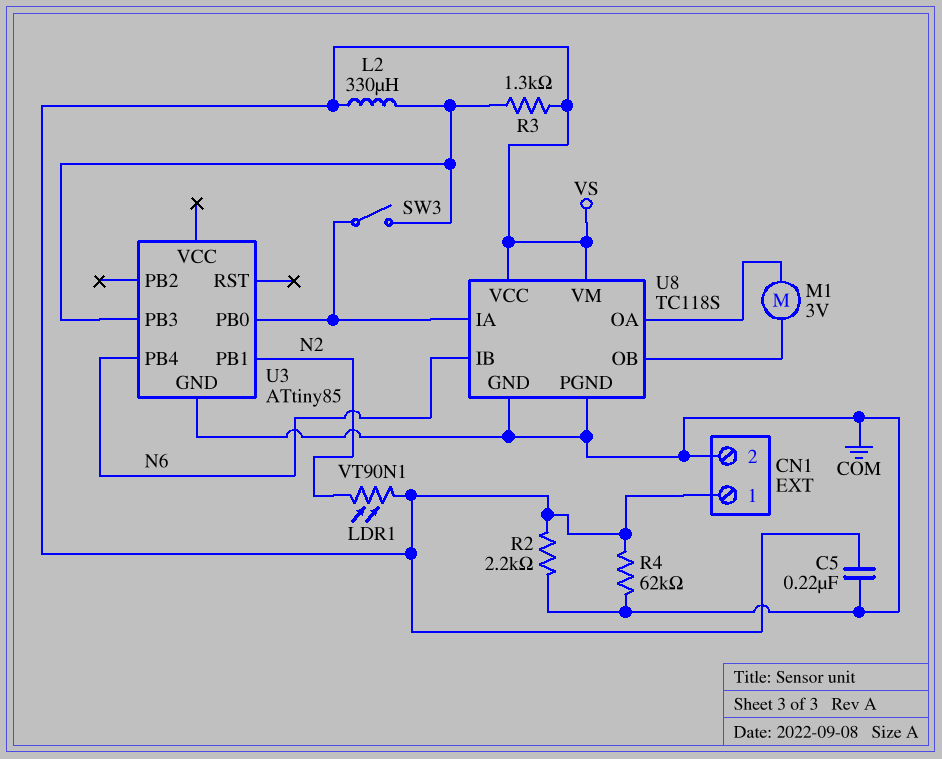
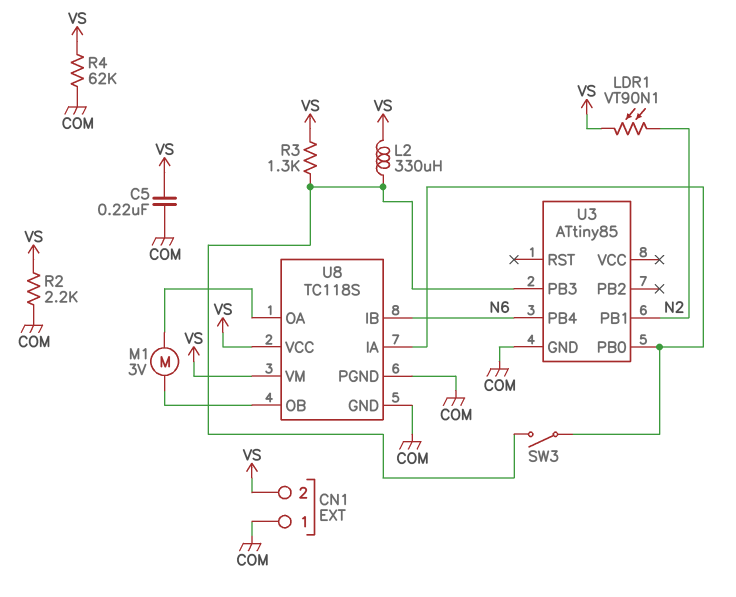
CN1 pin 1: VS -> COM
CN1 pin 2: COM -> VS

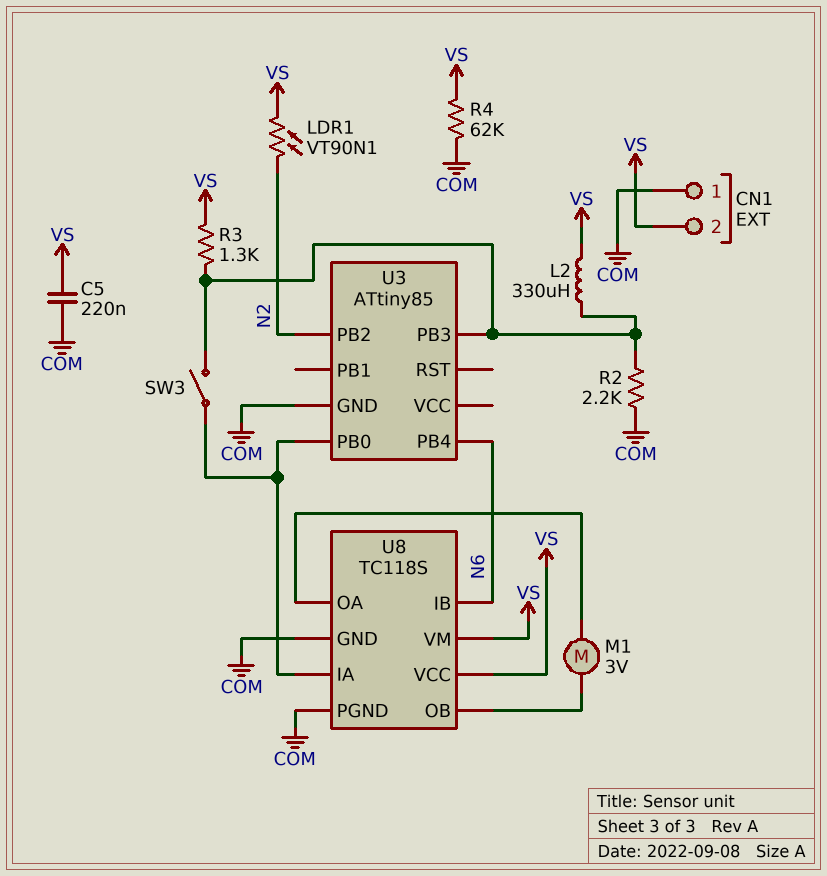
R2: 2.2k (COM, VS) -> 2.2k (COM, U3/PB3)
U3 pin PB1: N2 -> none
U3 pin PB2: none -> N2

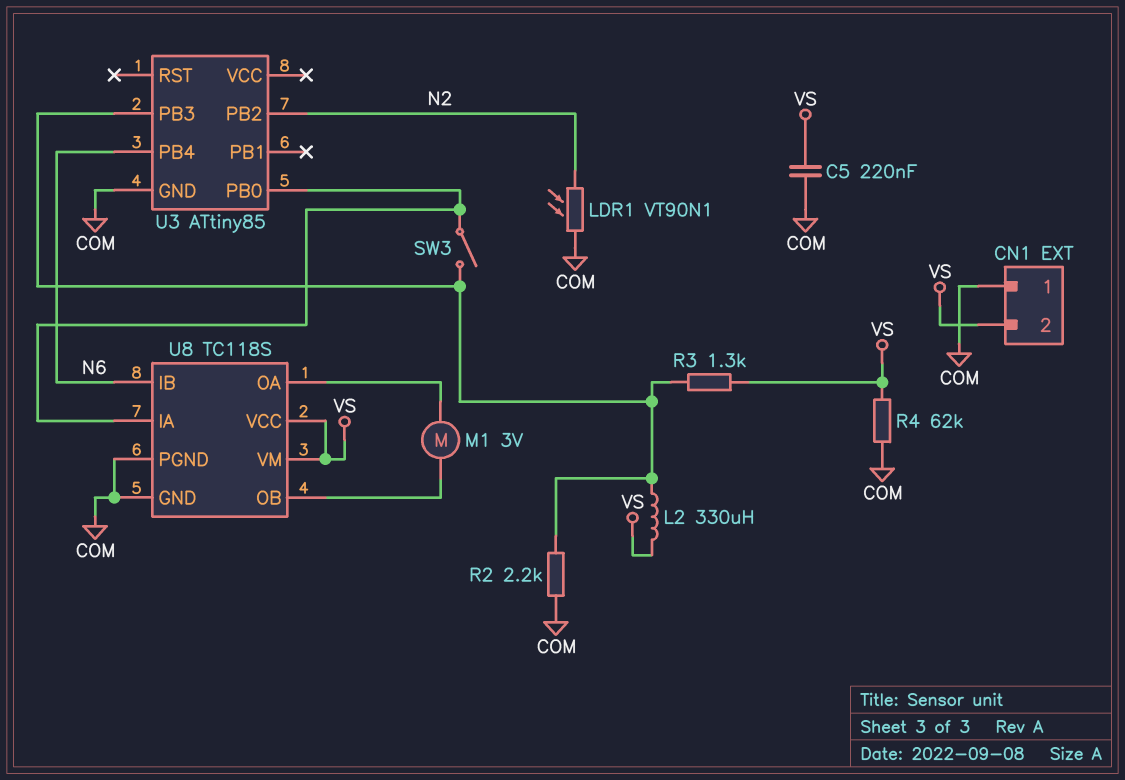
LDR1: VT90N1 (N2, VS) -> VT90N1 (COM, N2)

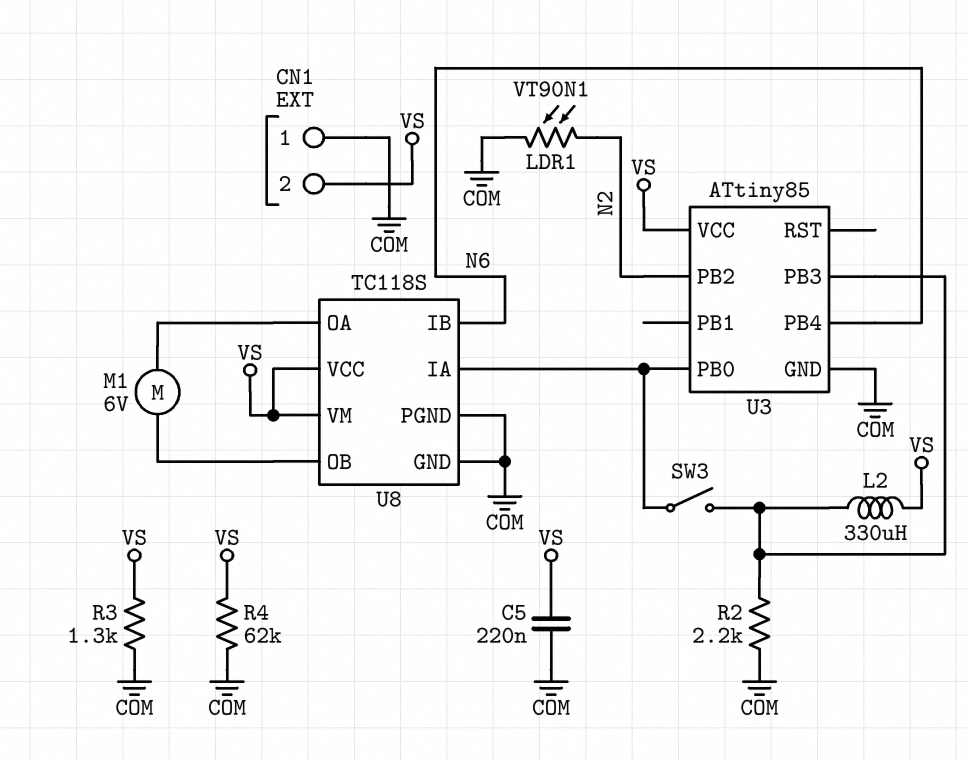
M1: motor 3V (U8/OA, U8/OB) -> motor 6V (U8/OA, U8/OB)
R3: 1.3k (U3/PB3, VS) -> 1.3k (COM, VS)
U3 pin VCC: none -> VS

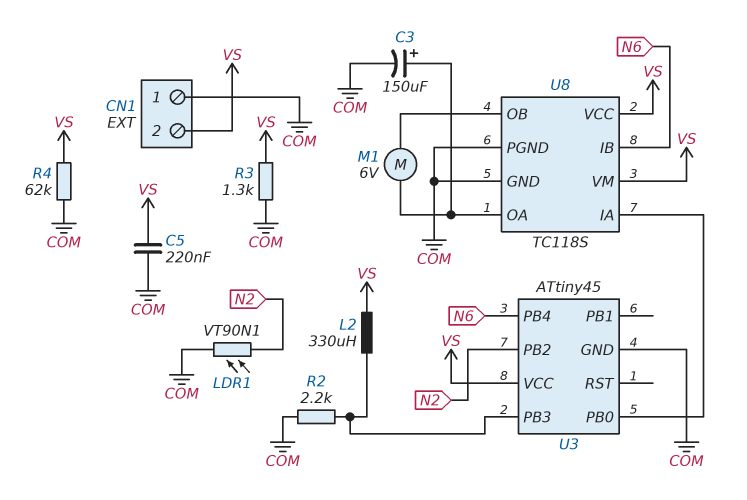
C3: none -> 150uF (plus U8/OA, minus COM)
SW3: switch (U3/PB0, U3/PB3) -> none
U3: ATtiny85 -> ATtiny45

